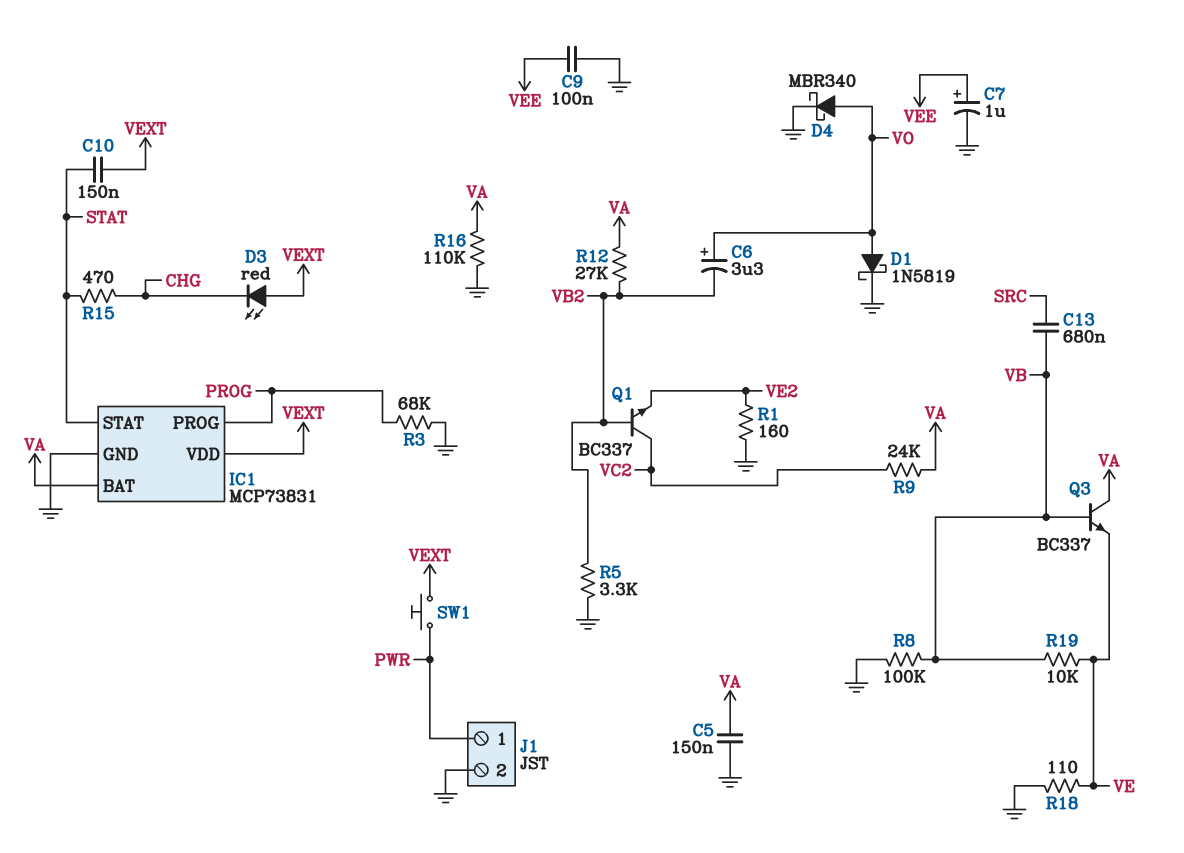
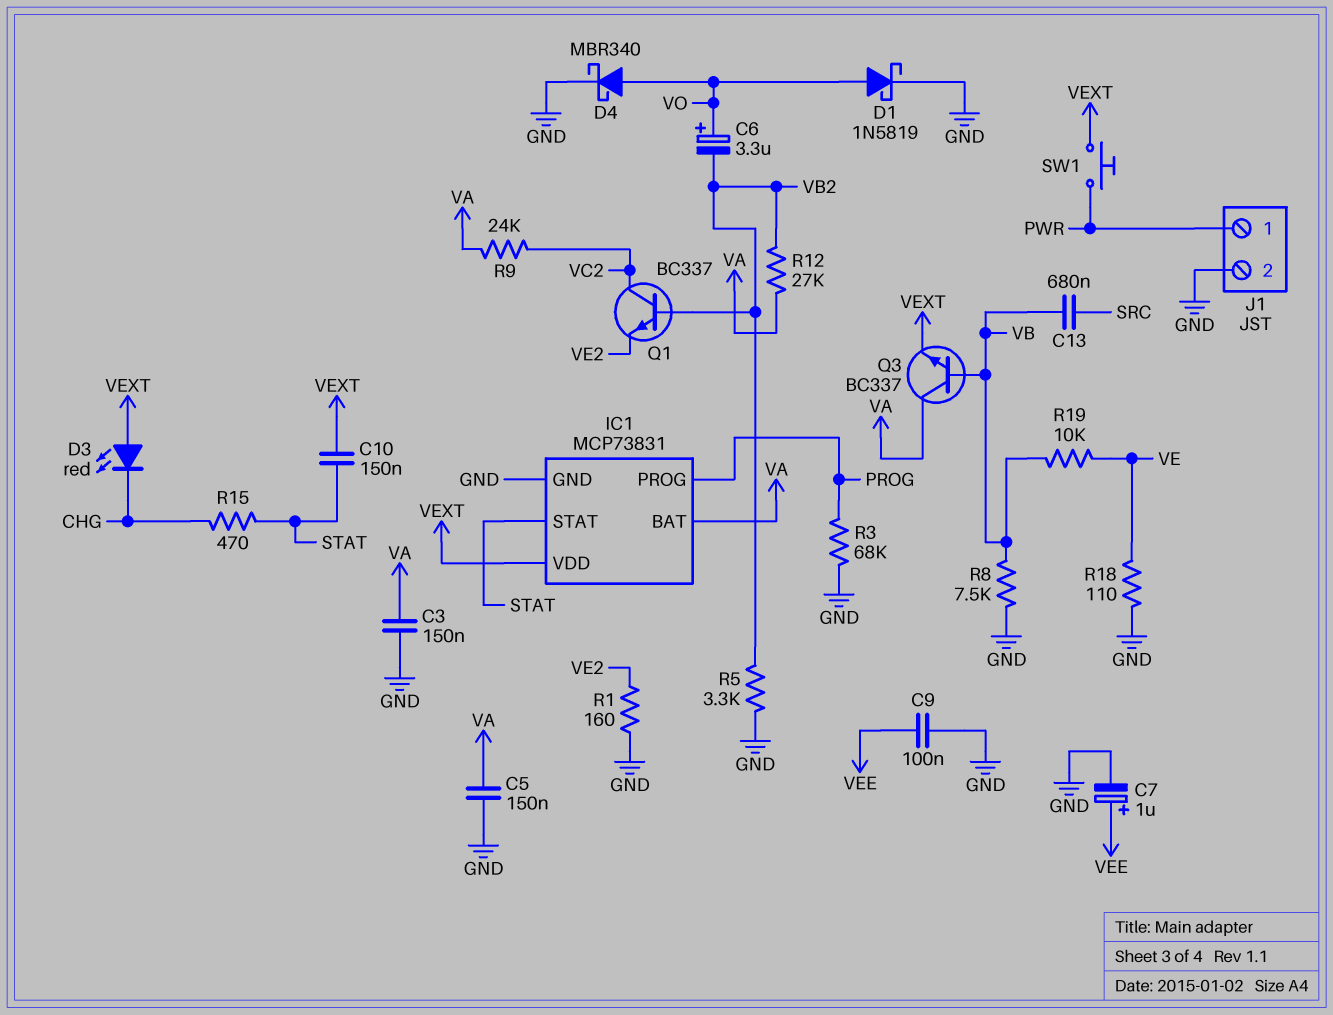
C3: none -> 150nF (GND, VA)
Q3: NPN BC337 (B VB, C VA, E VE) -> NPN BC337 (B VB, C VA, E VEXT)
R8: 100k (GND, VB) -> 7.5k (GND, VB)
R16: 110k (GND, VA) -> none

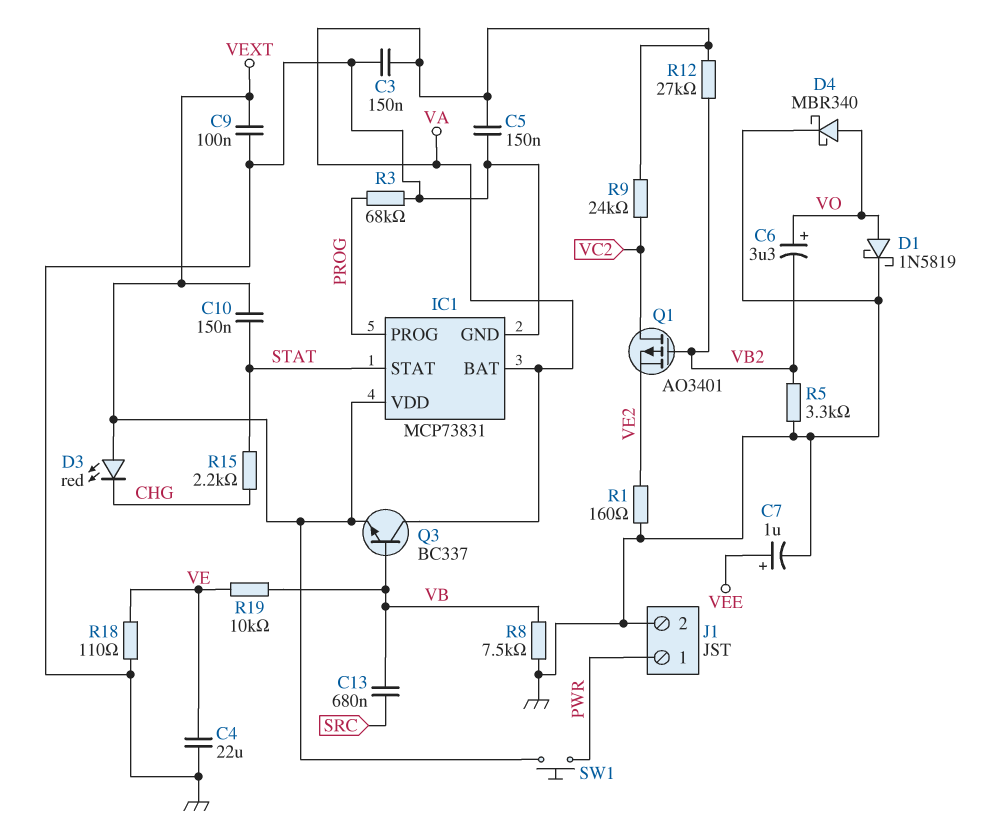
C4: none -> 22uF (GND, VE)
C9: 100nF (GND, VEE) -> 100nF (GND, VEXT)
Q1: NPN BC337 (B VB2, C VC2, E VE2) -> PMOS AO3401 (G VB2, D VC2, S VE2)
R15: 470 (CHG, STAT) -> 2.2k (CHG, STAT)

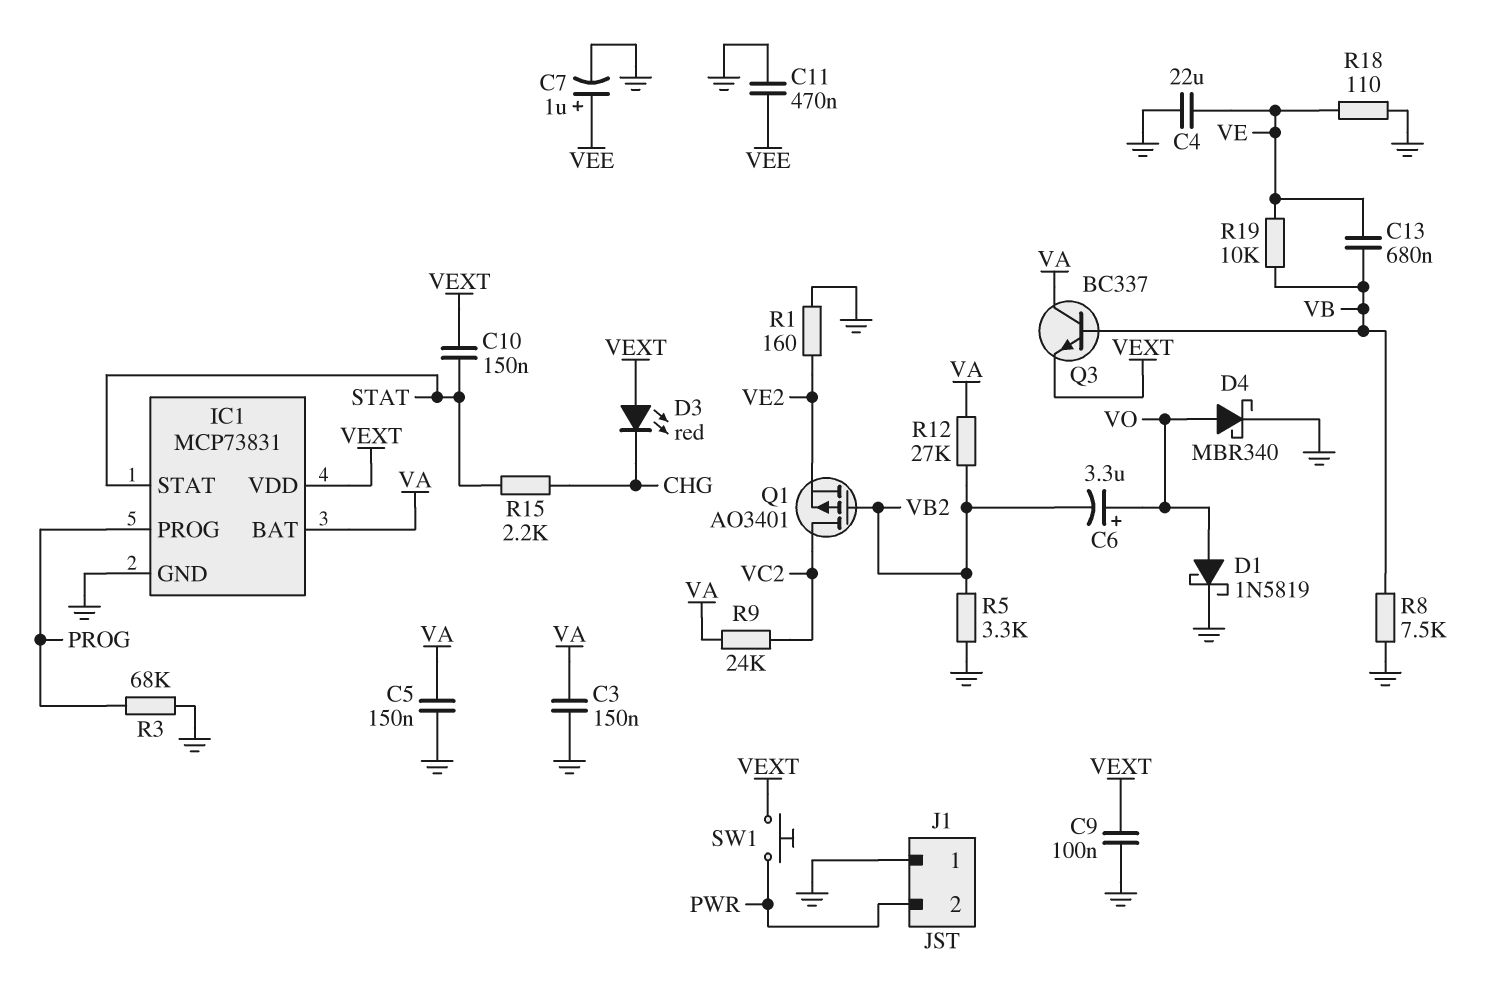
C11: none -> 470nF (GND, VEE)
C13: 680nF (SRC, VB) -> 680nF (VB, VE)
J1 pin 1: PWR -> GND
J1 pin 2: GND -> PWR

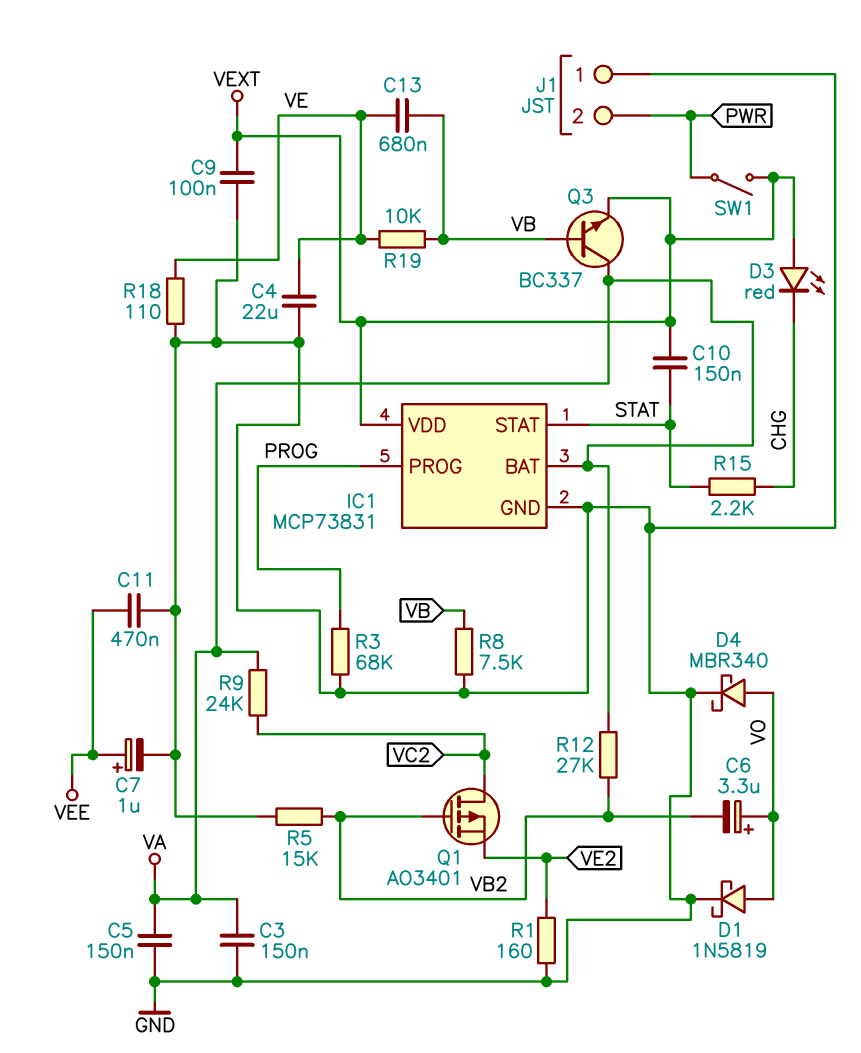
R5: 3.3k (GND, VB2) -> 15k (GND, VB2)
SW1: button (PWR, VEXT) -> switch (PWR, VEXT)

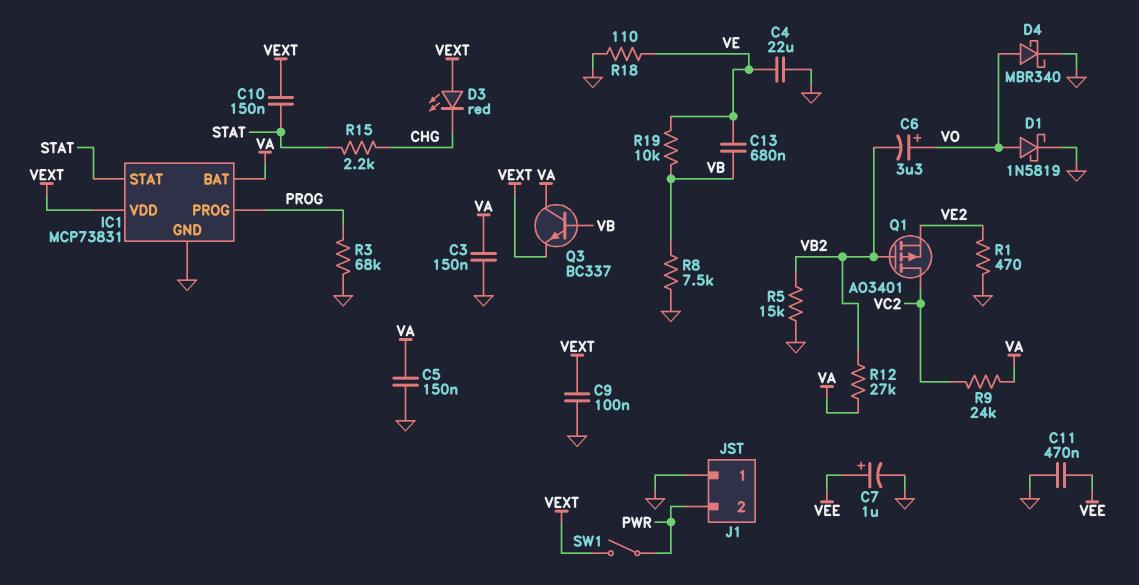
R1: 160 (GND, VE2) -> 470 (GND, VE2)

